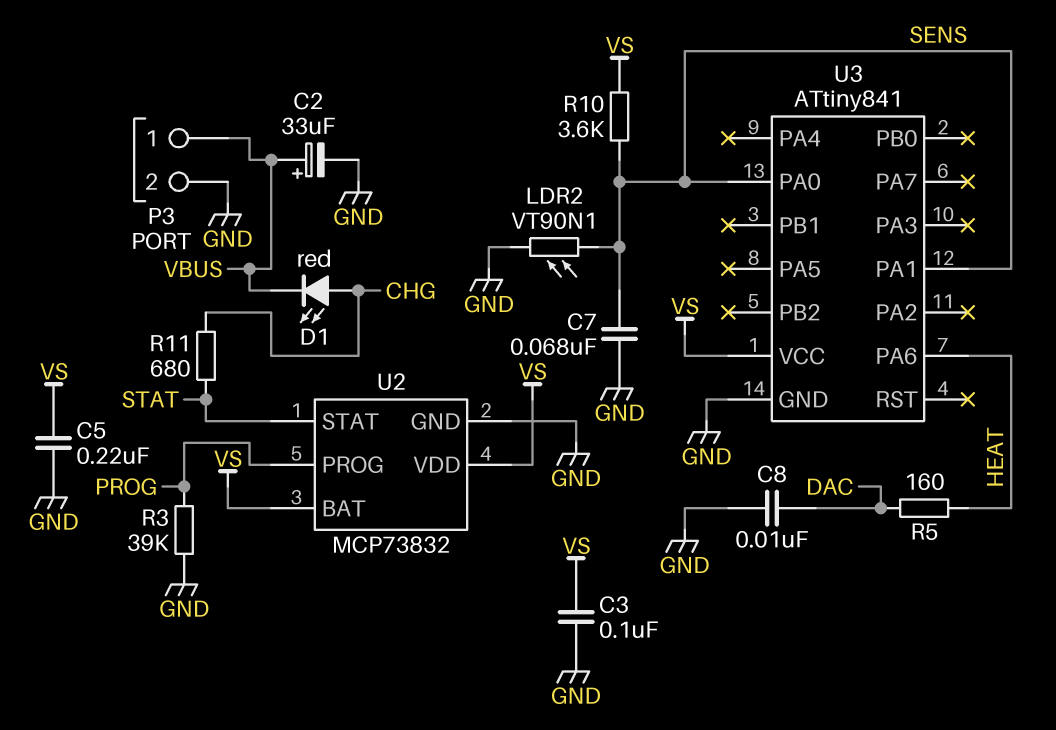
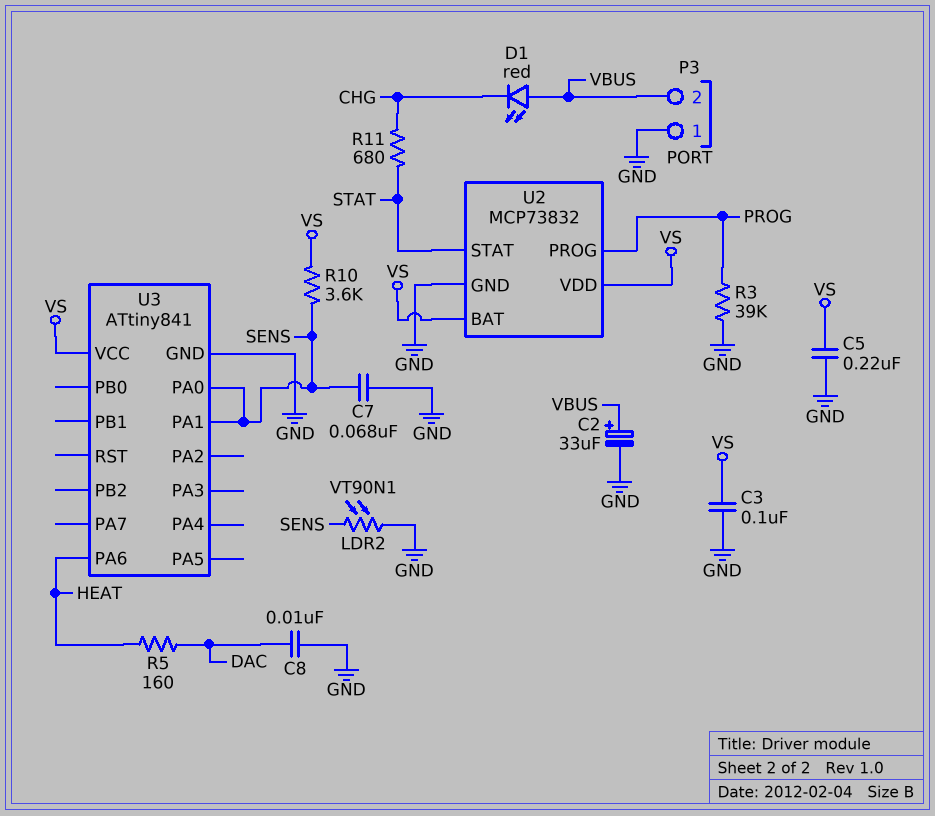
D1: LED red (A CHG, K VBUS) -> LED red (A VBUS, K CHG)
P3 pin 1: VBUS -> GND
P3 pin 2: GND -> VBUS

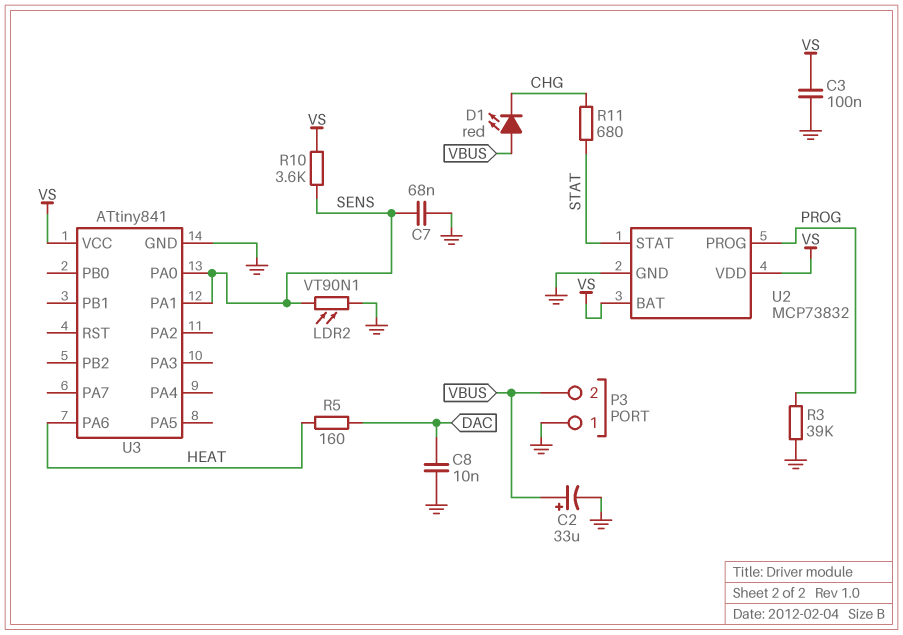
C5: 220nF (GND, VS) -> none

